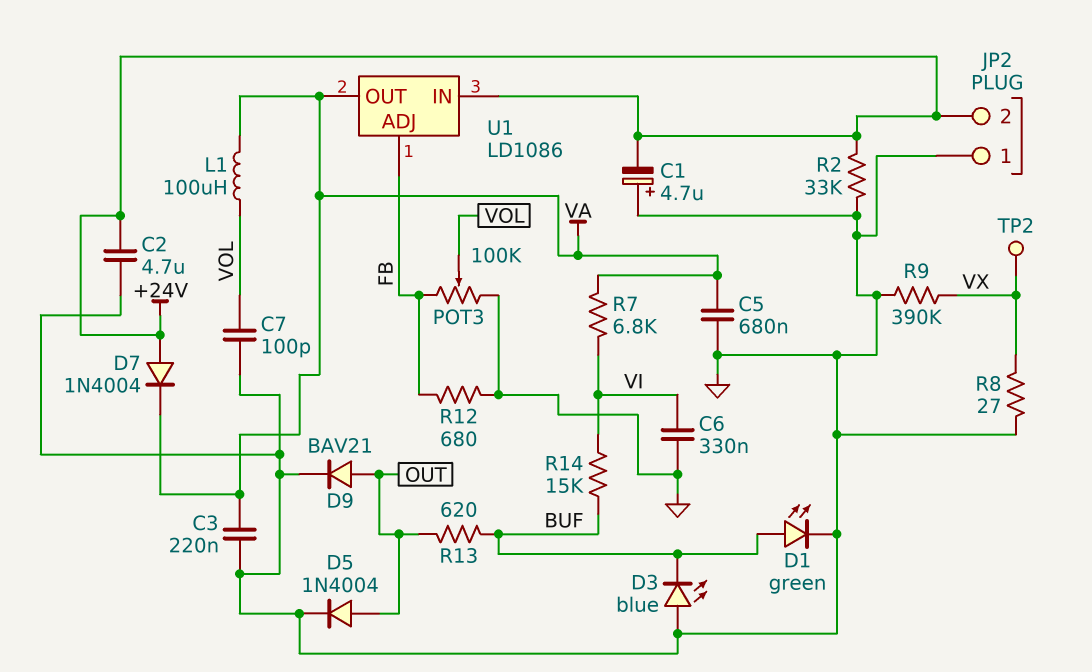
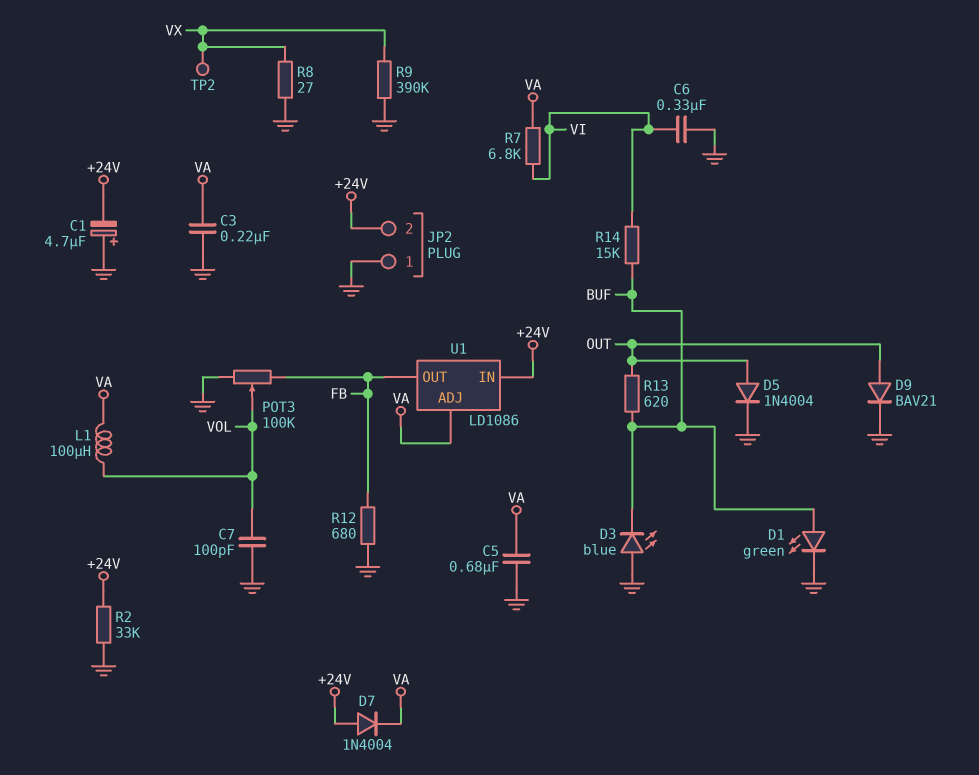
C2: 4.7uF (+24V, GND) -> none
U1 pin ADJ: FB -> VA
U1 pin OUT: VA -> FB

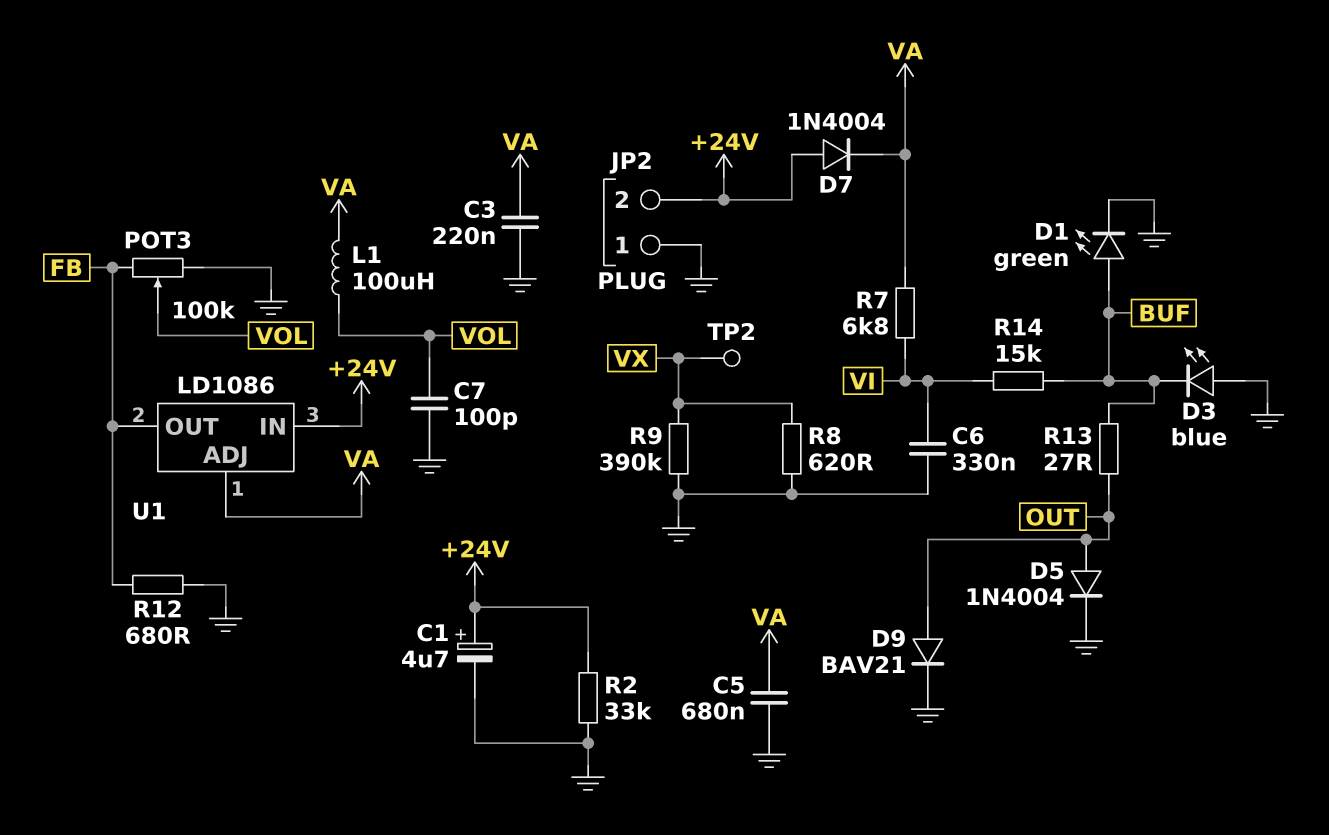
C1: 4.7uF (plus GND, minus +24V) -> 4.7uF (plus +24V, minus GND)
R8: 27 (GND, VX) -> 620 (GND, VX)
R13: 620 (BUF, OUT) -> 27 (BUF, OUT)

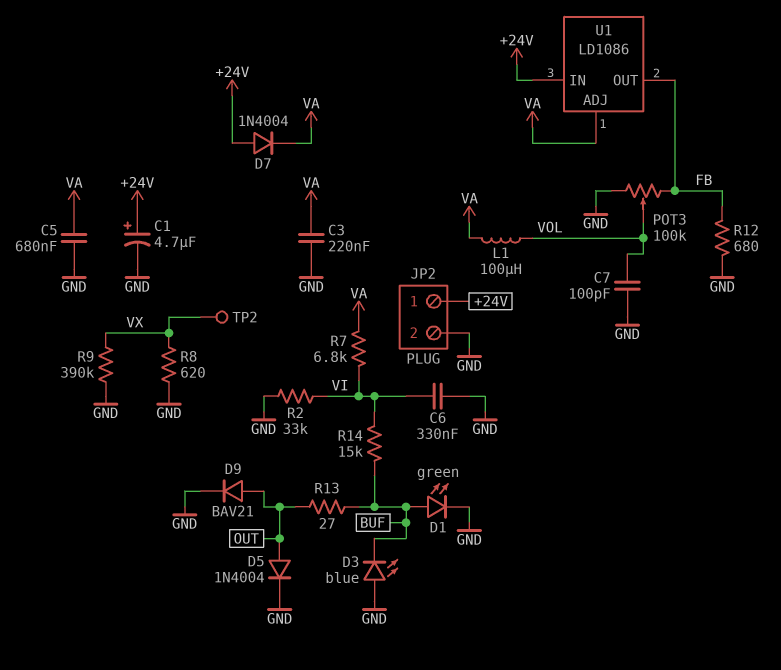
JP2 pin 1: GND -> +24V
JP2 pin 2: +24V -> GND
R2: 33k (+24V, GND) -> 33k (GND, VI)

